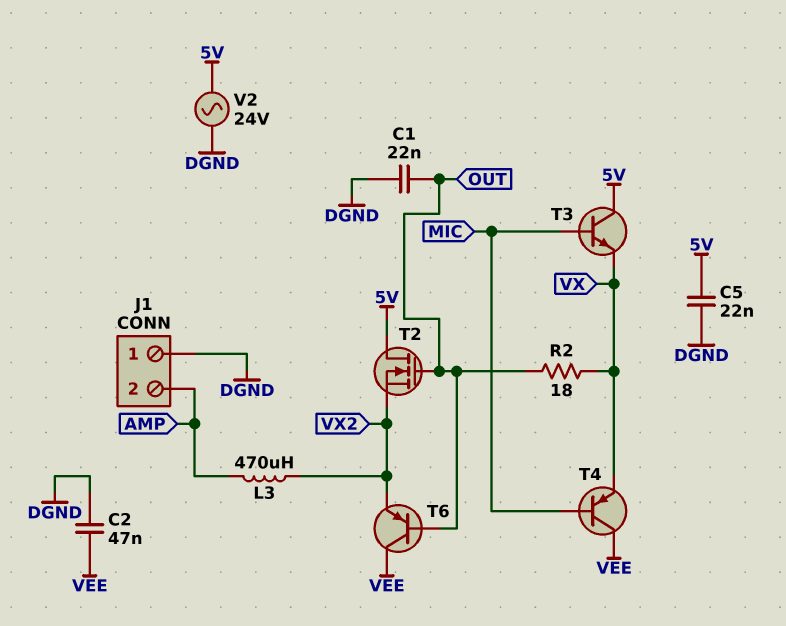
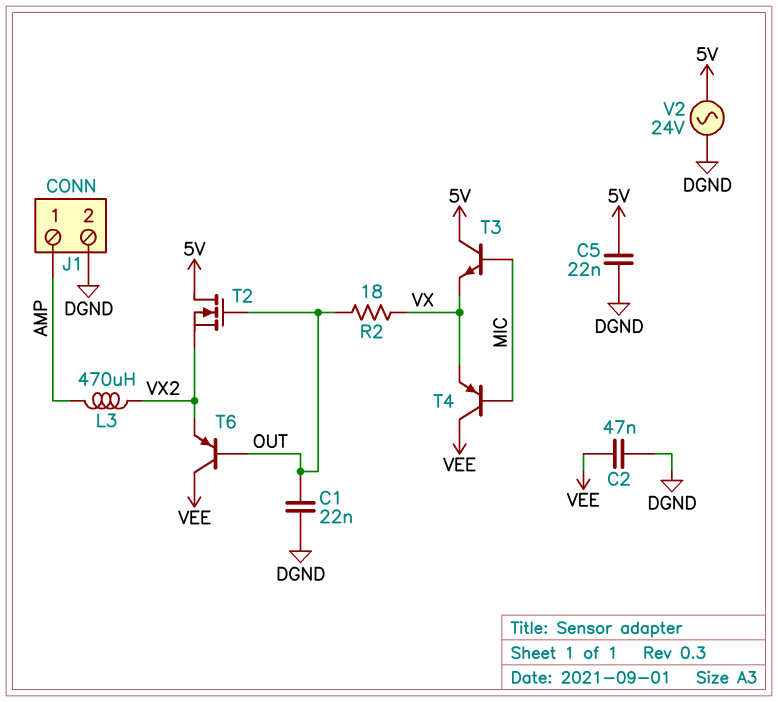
J1 pin 1: DGND -> AMP
J1 pin 2: AMP -> DGND

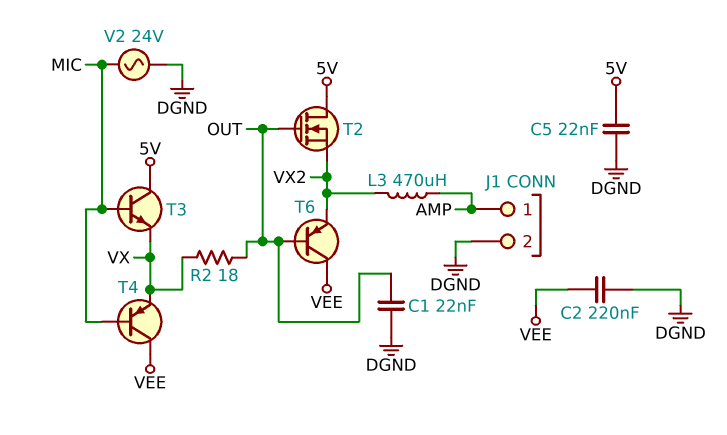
C2: 47nF (DGND, VEE) -> 220nF (DGND, VEE)
V2: AC 24V (5V, DGND) -> AC 24V (DGND, MIC)

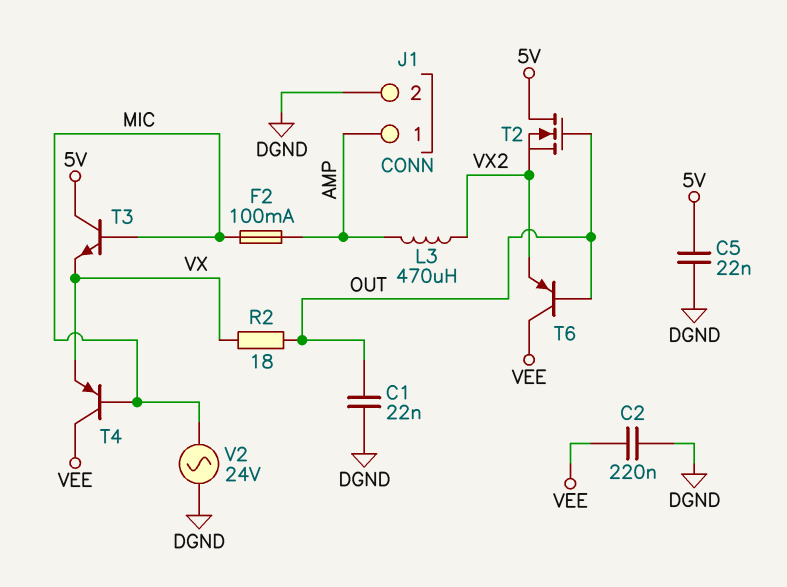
F2: none -> 100mA (AMP, MIC)

